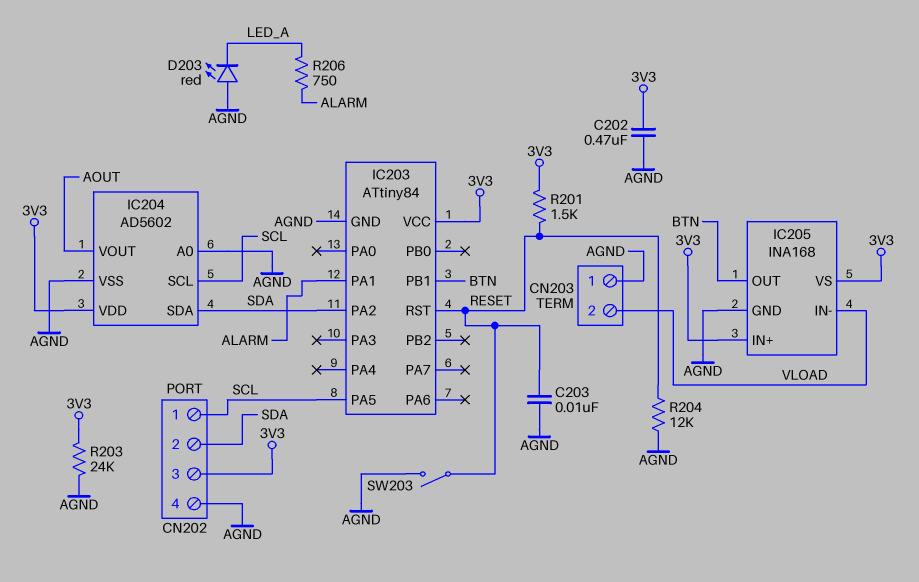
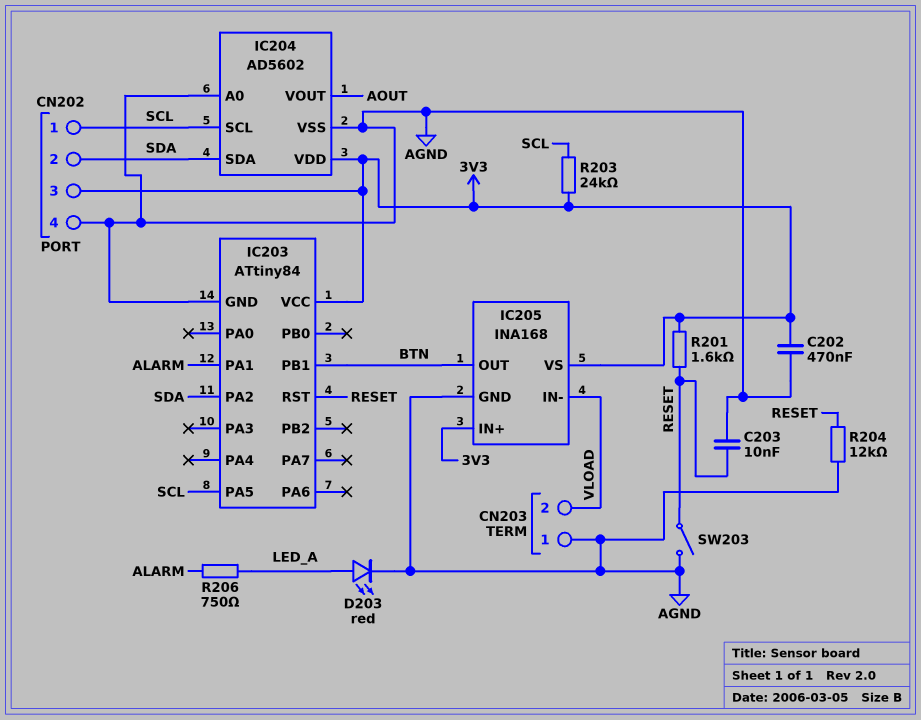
D203: LED red (A AGND, K LED_A) -> LED red (A LED_A, K AGND)
R201: 1.5k (3V3, RESET) -> 1.6k (3V3, RESET)
R203: 24k (3V3, AGND) -> 24k (3V3, SCL)

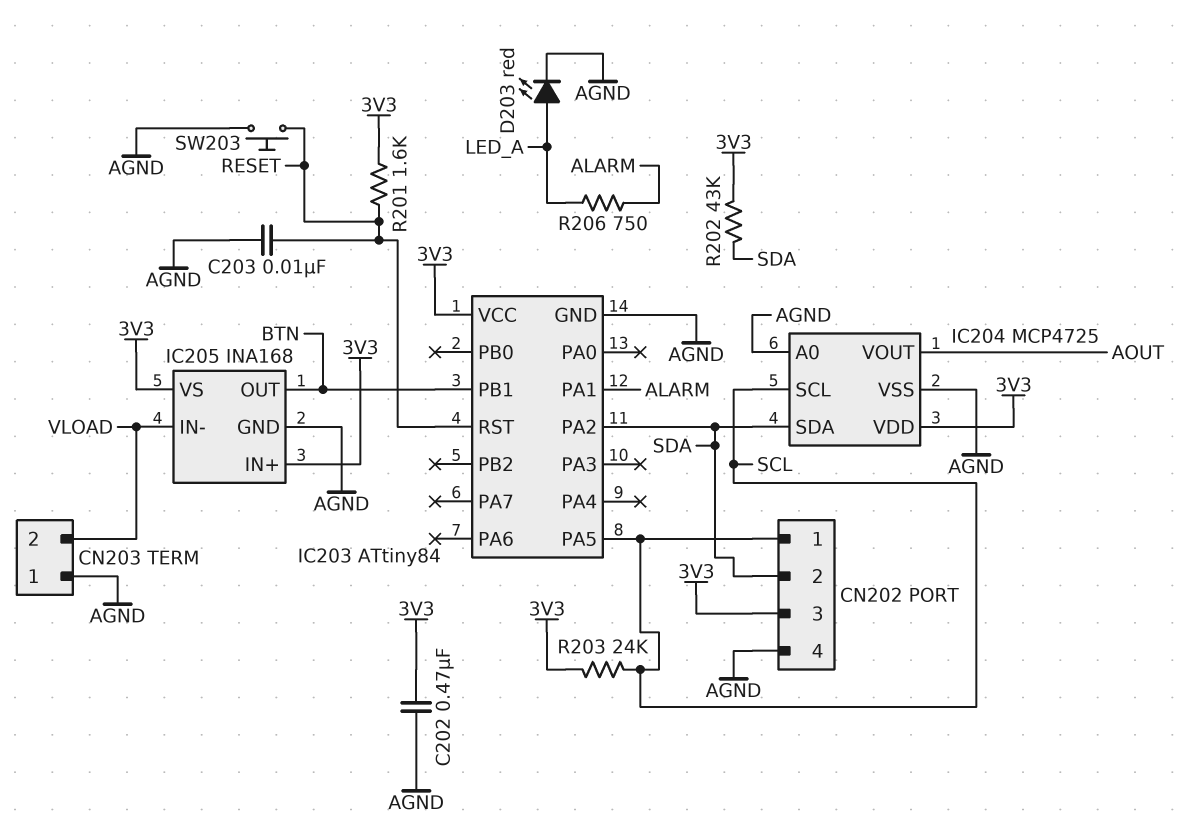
IC204: AD5602 -> MCP4725
R202: none -> 43k (3V3, SDA)
R204: 12k (AGND, RESET) -> none
SW203: switch (AGND, RESET) -> button (AGND, RESET)

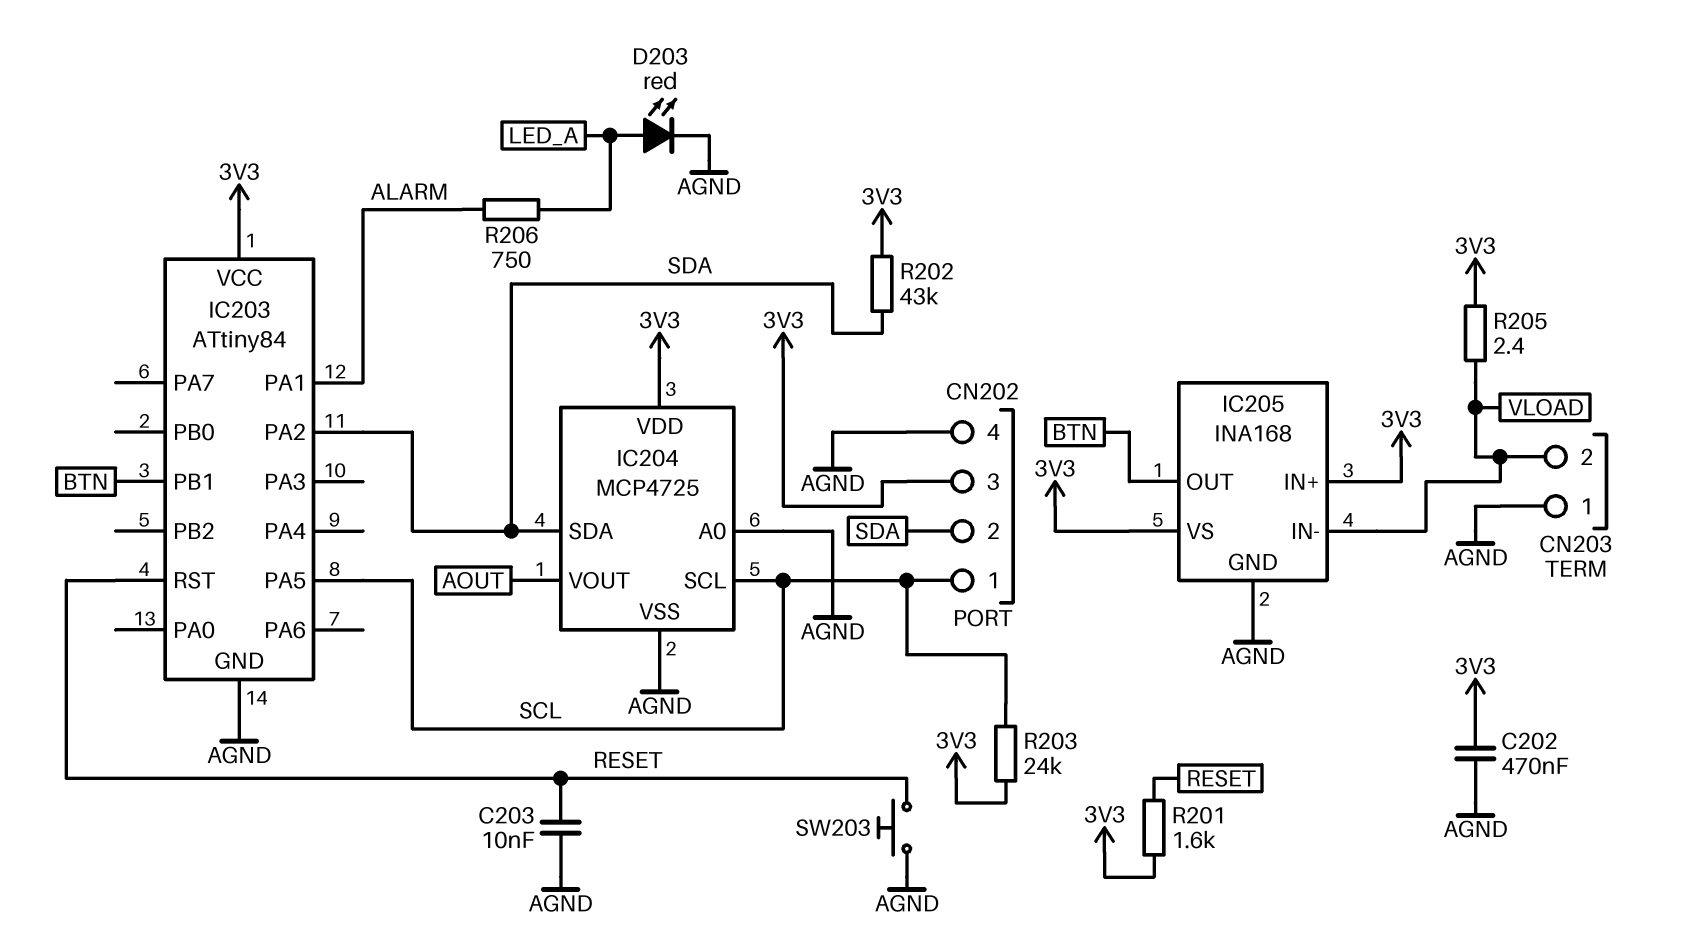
R205: none -> 2.4 (3V3, VLOAD)

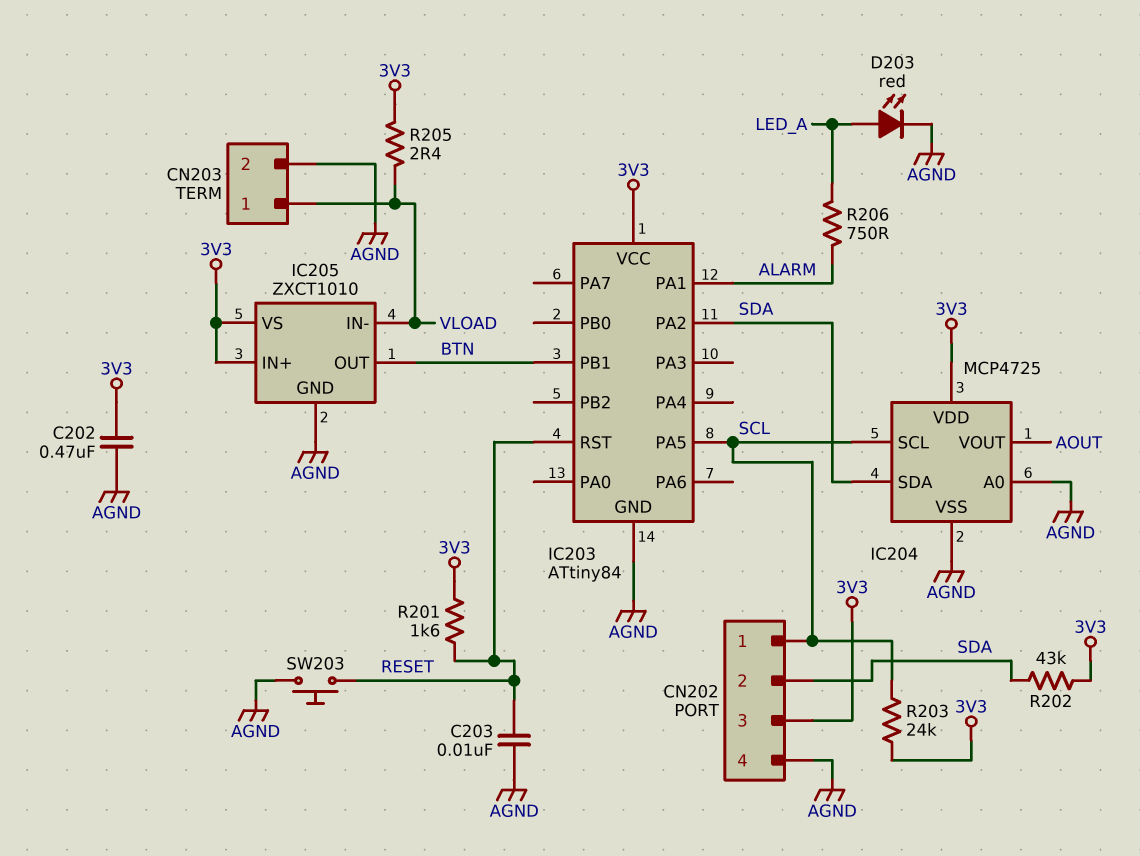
CN203 pin 1: AGND -> VLOAD
CN203 pin 2: VLOAD -> AGND
IC205: INA168 -> ZXCT1010

